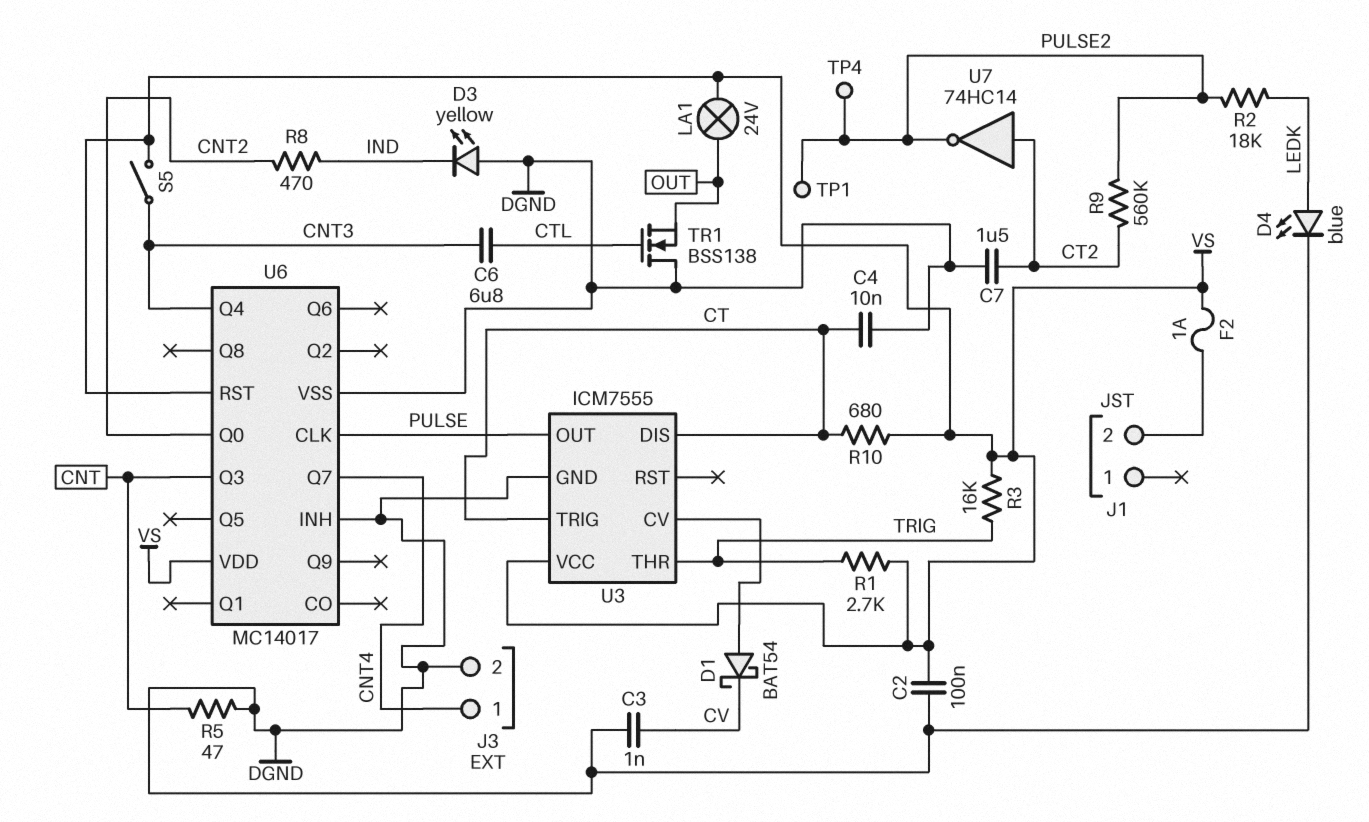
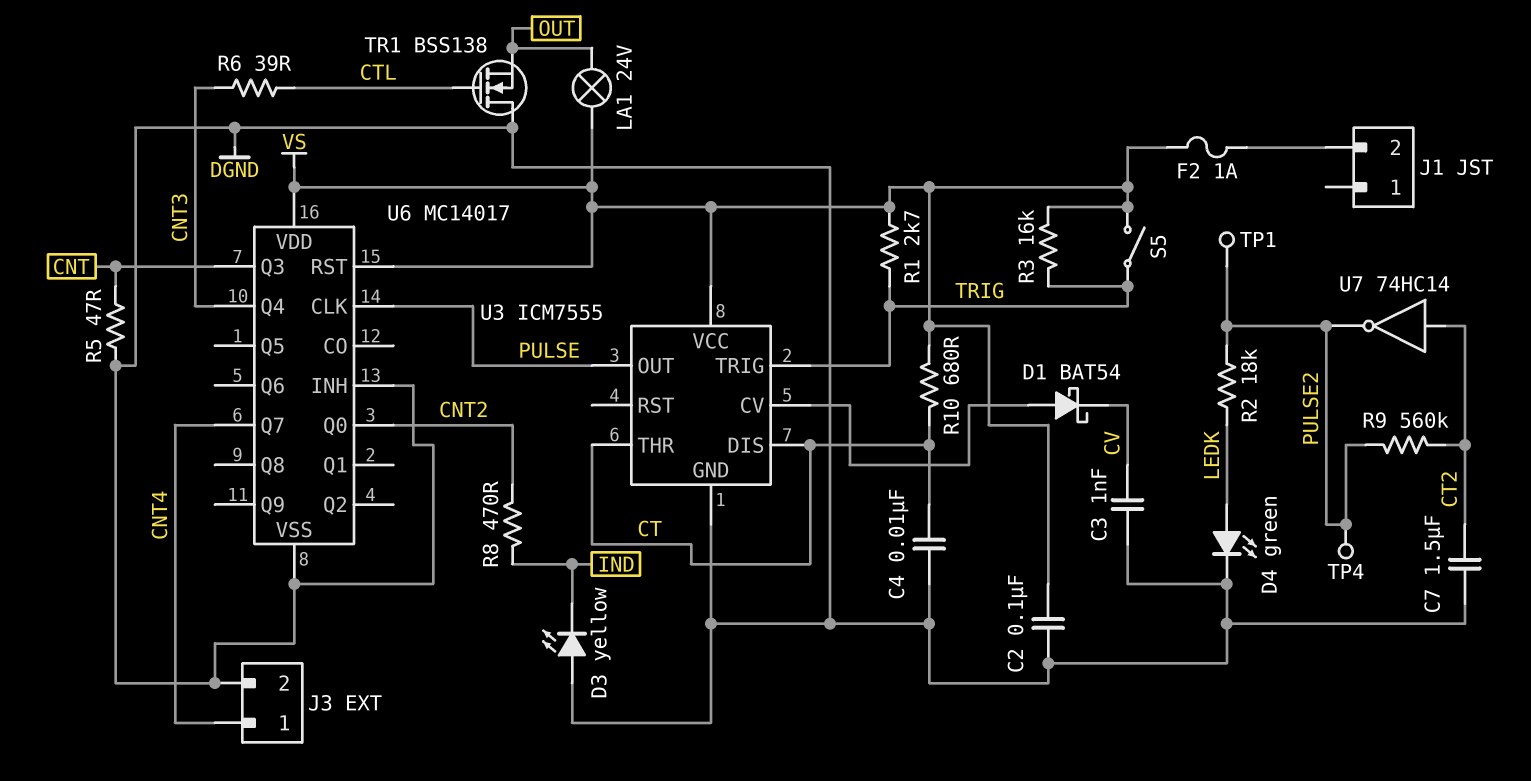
C6: 6.8uF (CNT3, CTL) -> none
D4: LED blue (A LEDK, K DGND) -> LED green (A LEDK, K DGND)
R6: none -> 39 (CNT3, CTL)
S5: switch (CNT3, VS) -> switch (TRIG, VS)
U3 pin THR: TRIG -> CT
U3 pin TRIG: CT -> TRIG

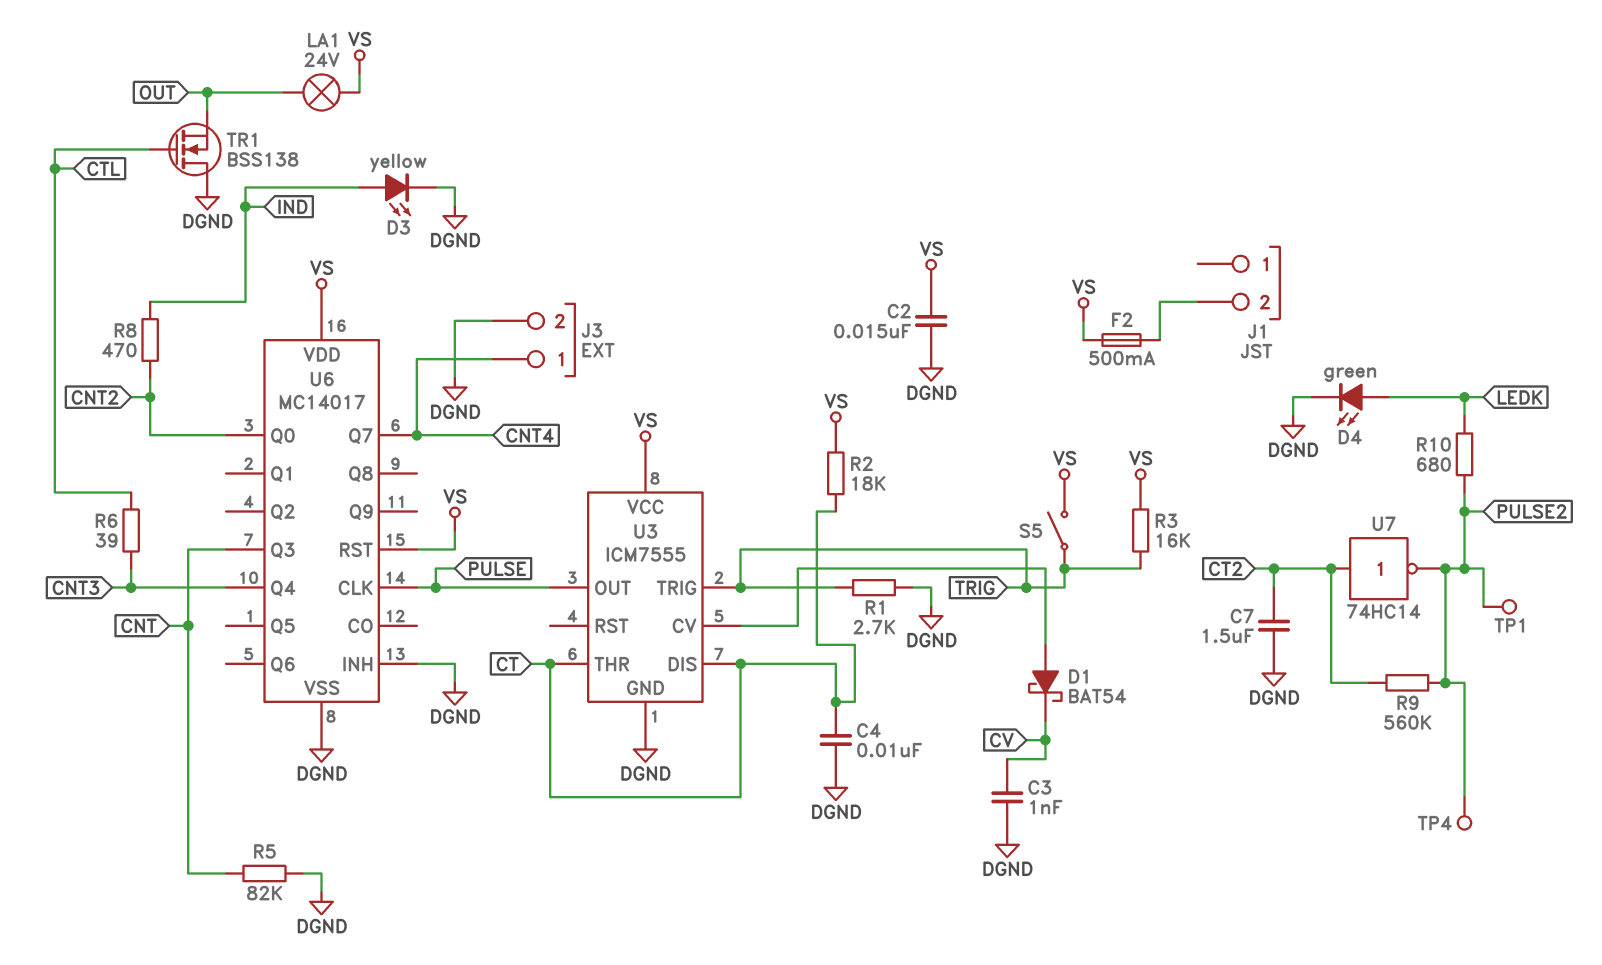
C2: 100nF (DGND, VS) -> 15nF (DGND, VS)
D3: LED yellow (A DGND, K IND) -> LED yellow (A IND, K DGND)
F2: 1A (J1/2, VS) -> 500mA (J1/2, VS)
R1: 2.7k (TRIG, VS) -> 2.7k (DGND, TRIG)
R2: 18k (LEDK, PULSE2) -> 18k (CT, VS)
R5: 47 (CNT, DGND) -> 82k (CNT, DGND)
R10: 680 (CT, VS) -> 680 (LEDK, PULSE2)

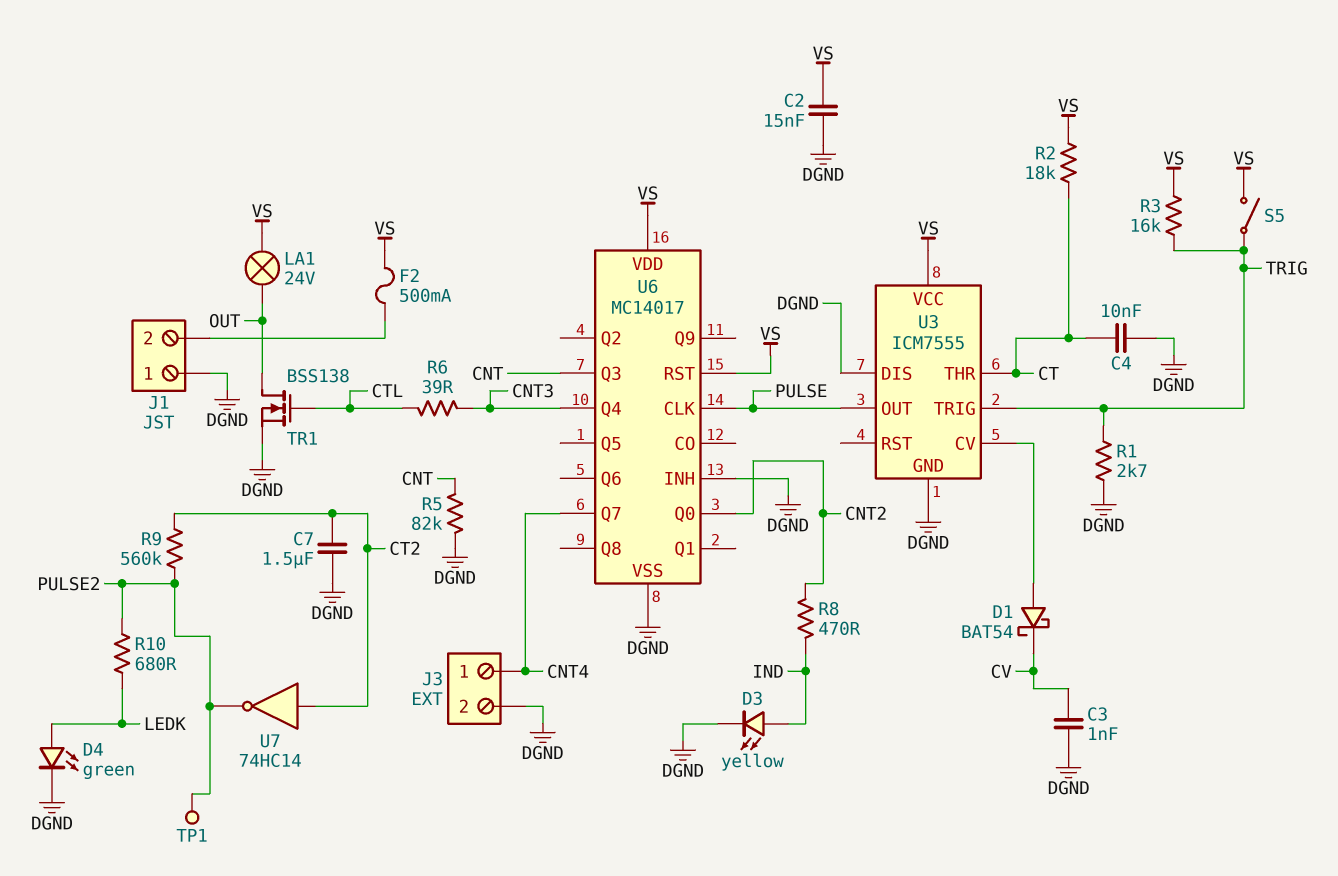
J1 pin 1: none -> DGND
TP4: test point (PULSE2) -> none
TR1: NMOS BSS138 (G CTL, D DGND, S OUT) -> NMOS BSS138 (G CTL, D OUT, S DGND)
U3 pin DIS: CT -> DGND

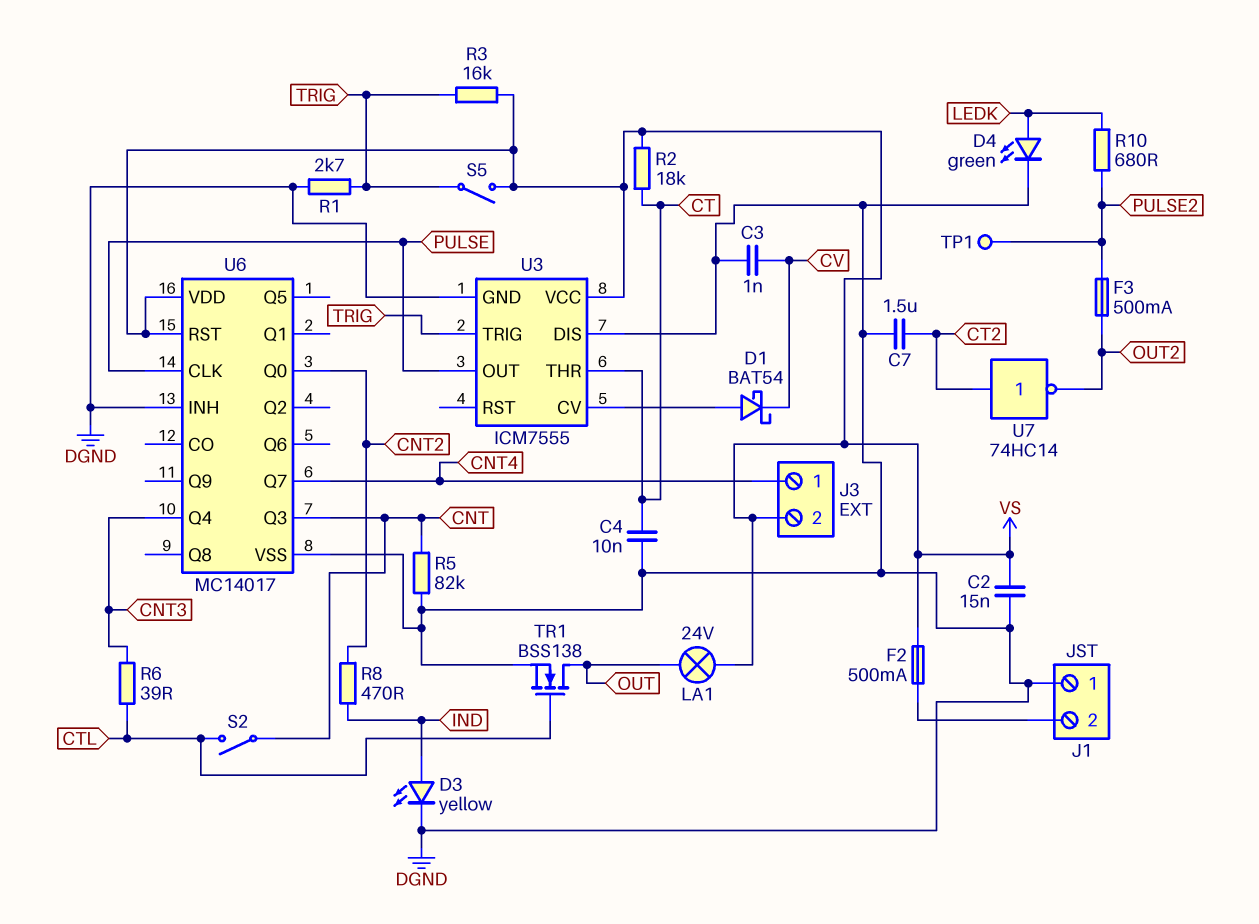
F3: none -> 500mA (OUT2, PULSE2)
J3 pin 2: DGND -> VS
R9: 560k (CT2, PULSE2) -> none
S2: none -> switch (CNT, CTL)
U7: NOT 74HC14 (in CT2, out PULSE2) -> NOT 74HC14 (in CT2, out OUT2)

